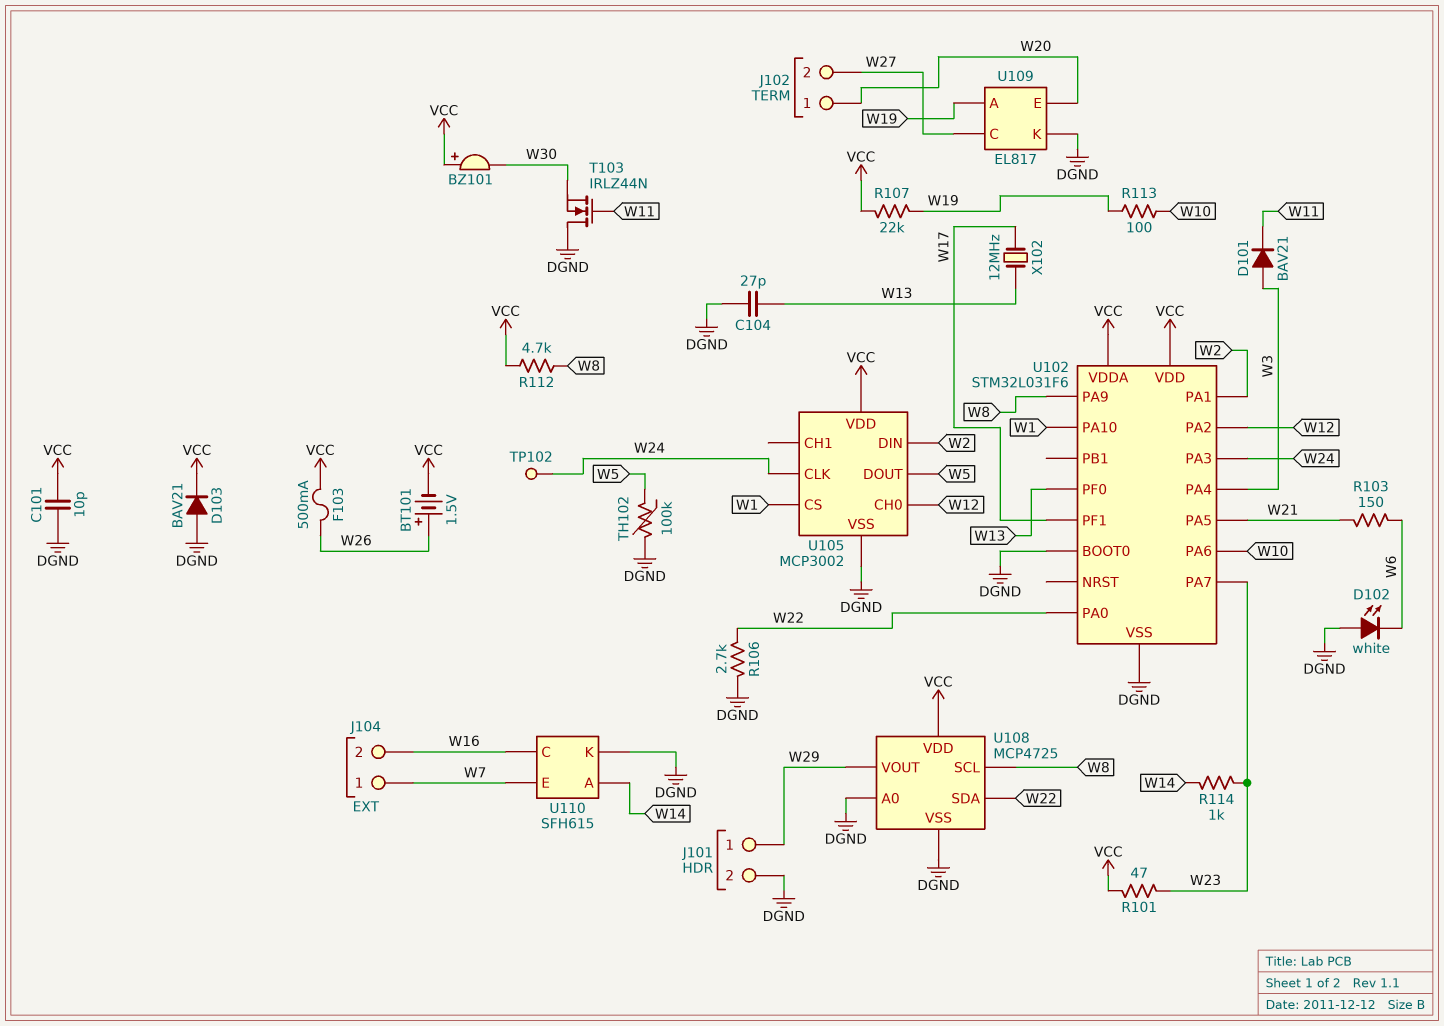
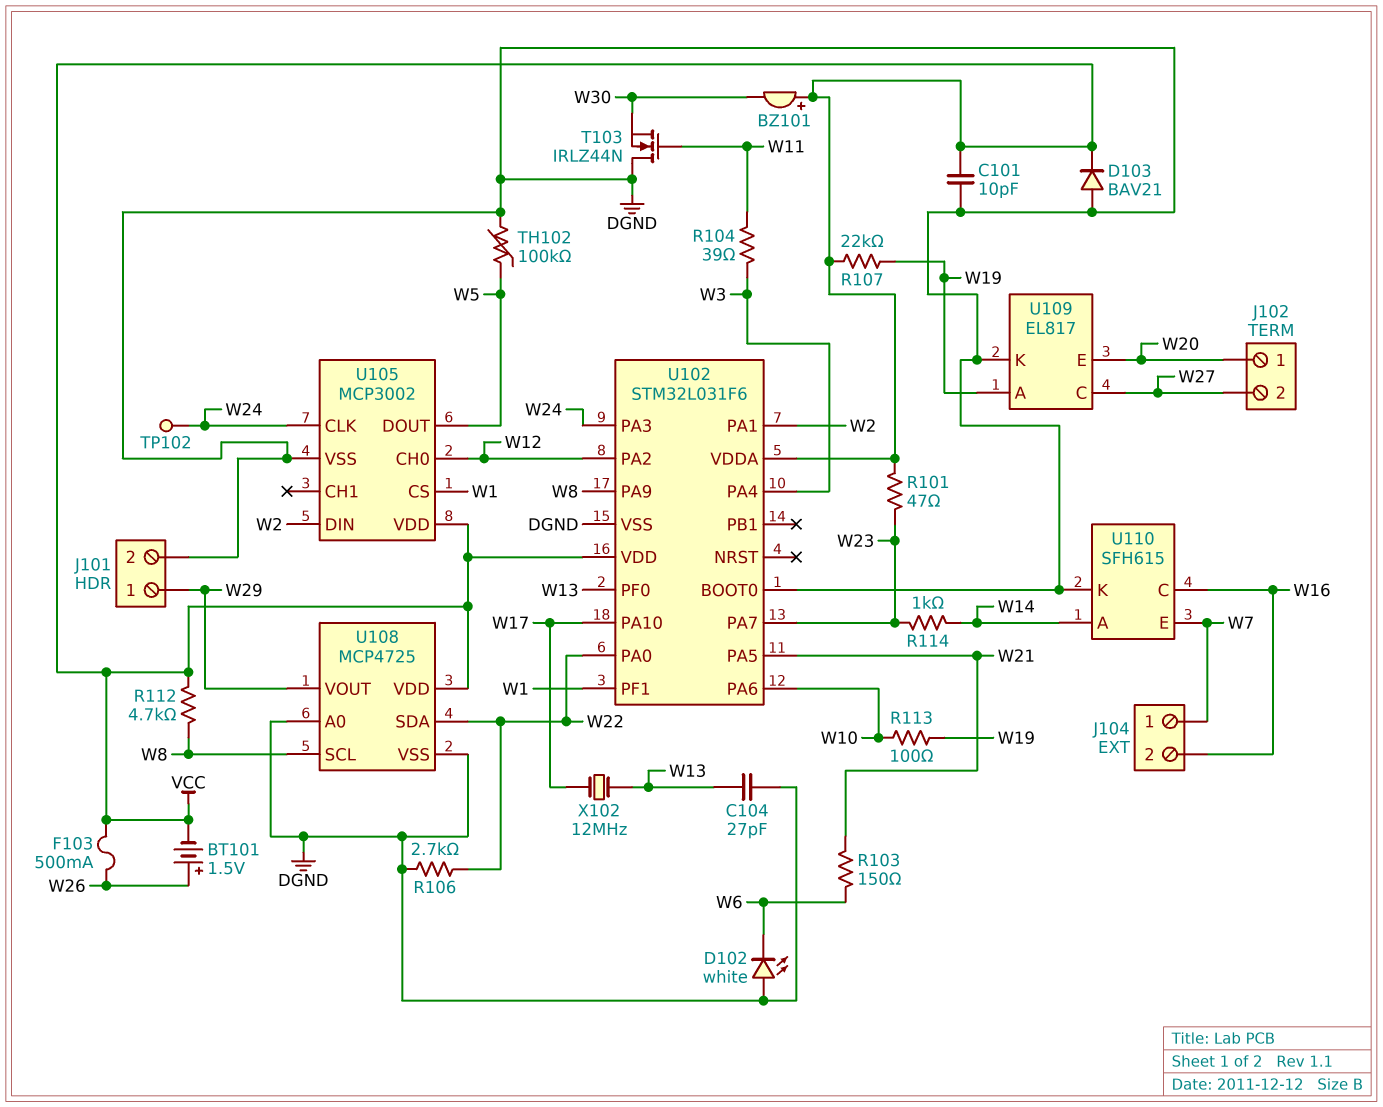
D101: diode BAV21 (A W3, K W11) -> none
R104: none -> 39 (W3, W11)
U102 pin PA10: W1 -> W17
U102 pin PF1: W17 -> W1

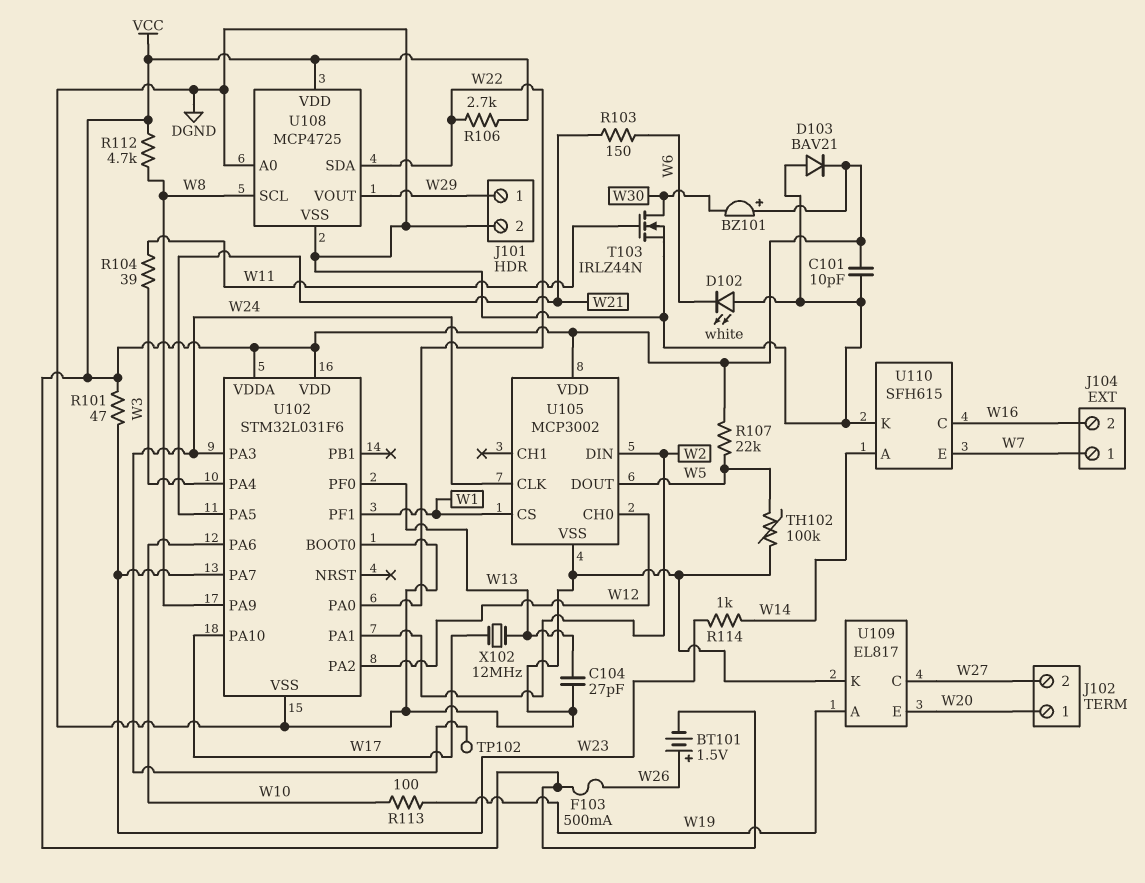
R106: 2.7k (DGND, W22) -> 2.7k (VCC, W22)
R107: 22k (VCC, W19) -> 22k (VCC, W5)
T103: NMOS IRLZ44N (G W11, D DGND, S W30) -> NMOS IRLZ44N (G W11, D W30, S DGND)

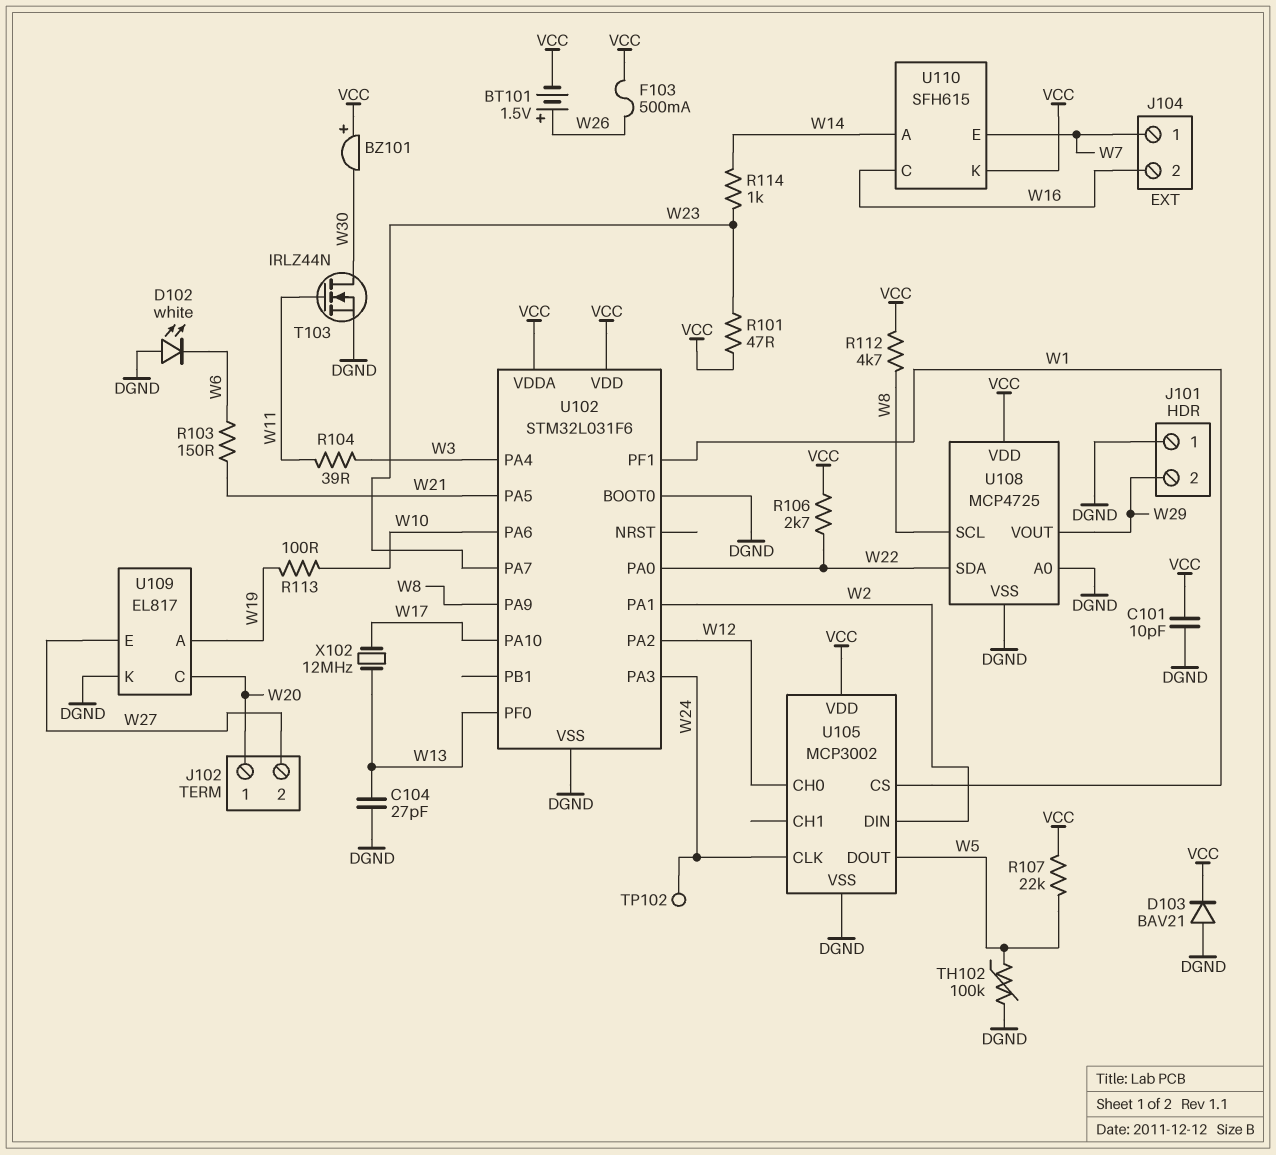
J101 pin 1: W29 -> DGND
J101 pin 2: DGND -> W29
U109 pin C: W27 -> W20
U109 pin E: W20 -> W27
U110 pin K: DGND -> VCC

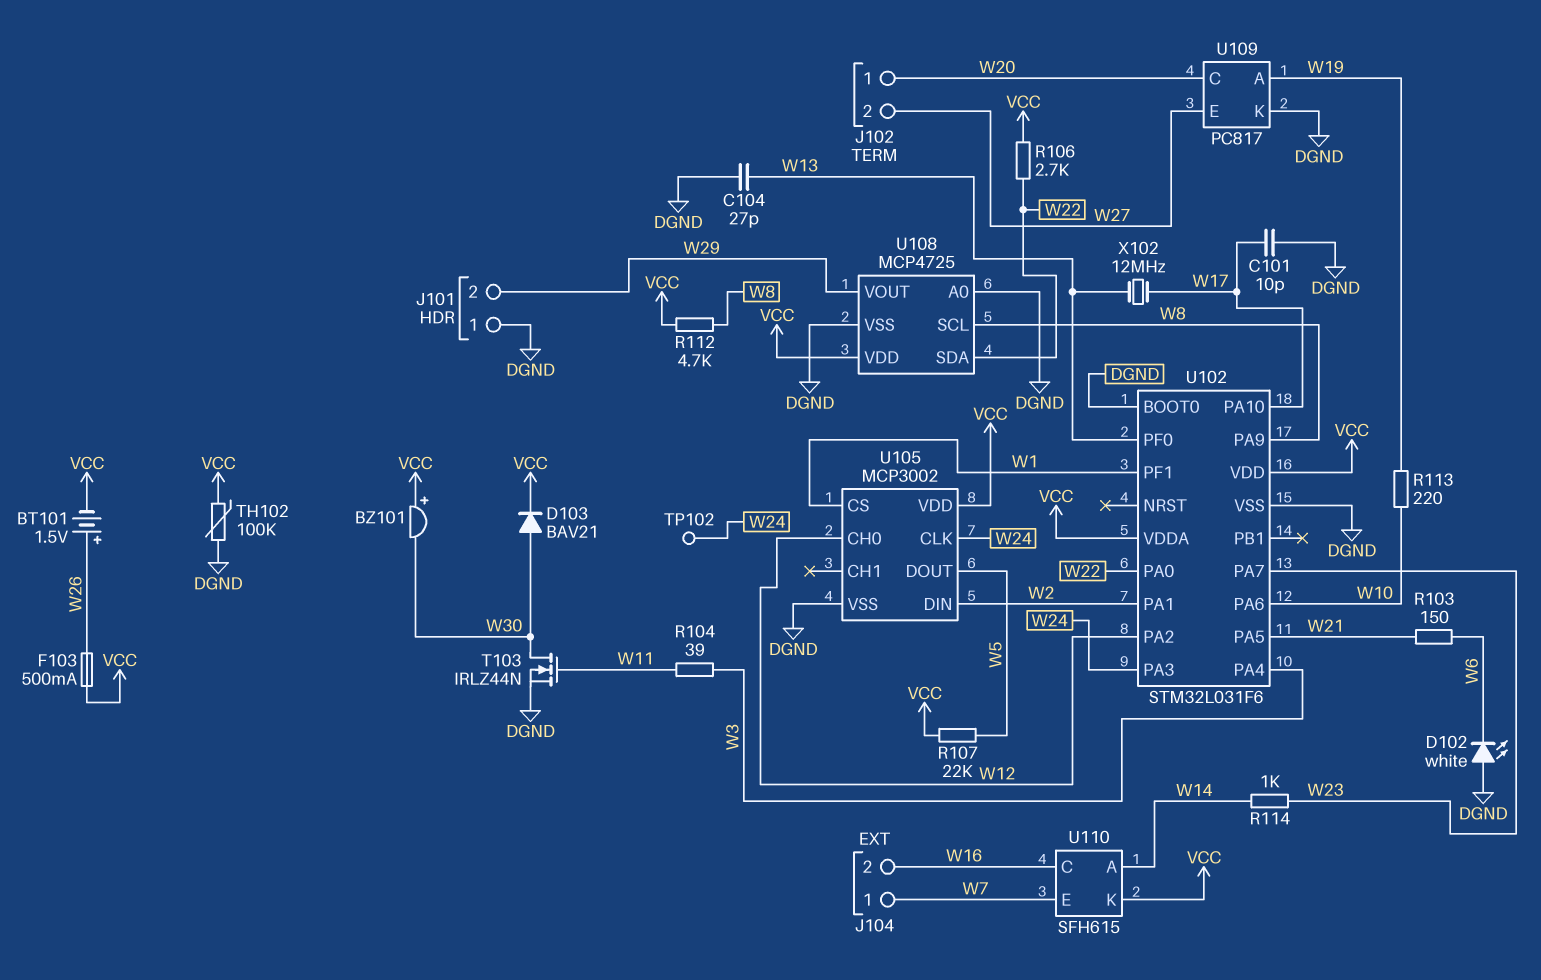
C101: 10pF (DGND, VCC) -> 10pF (DGND, W17)
D103: diode BAV21 (A DGND, K VCC) -> diode BAV21 (A W30, K VCC)
R101: 47 (VCC, W23) -> none
R113: 100 (W10, W19) -> 220 (W10, W19)
TH102: 100k (DGND, W5) -> 100k (DGND, VCC)
U109: EL817 -> PC817

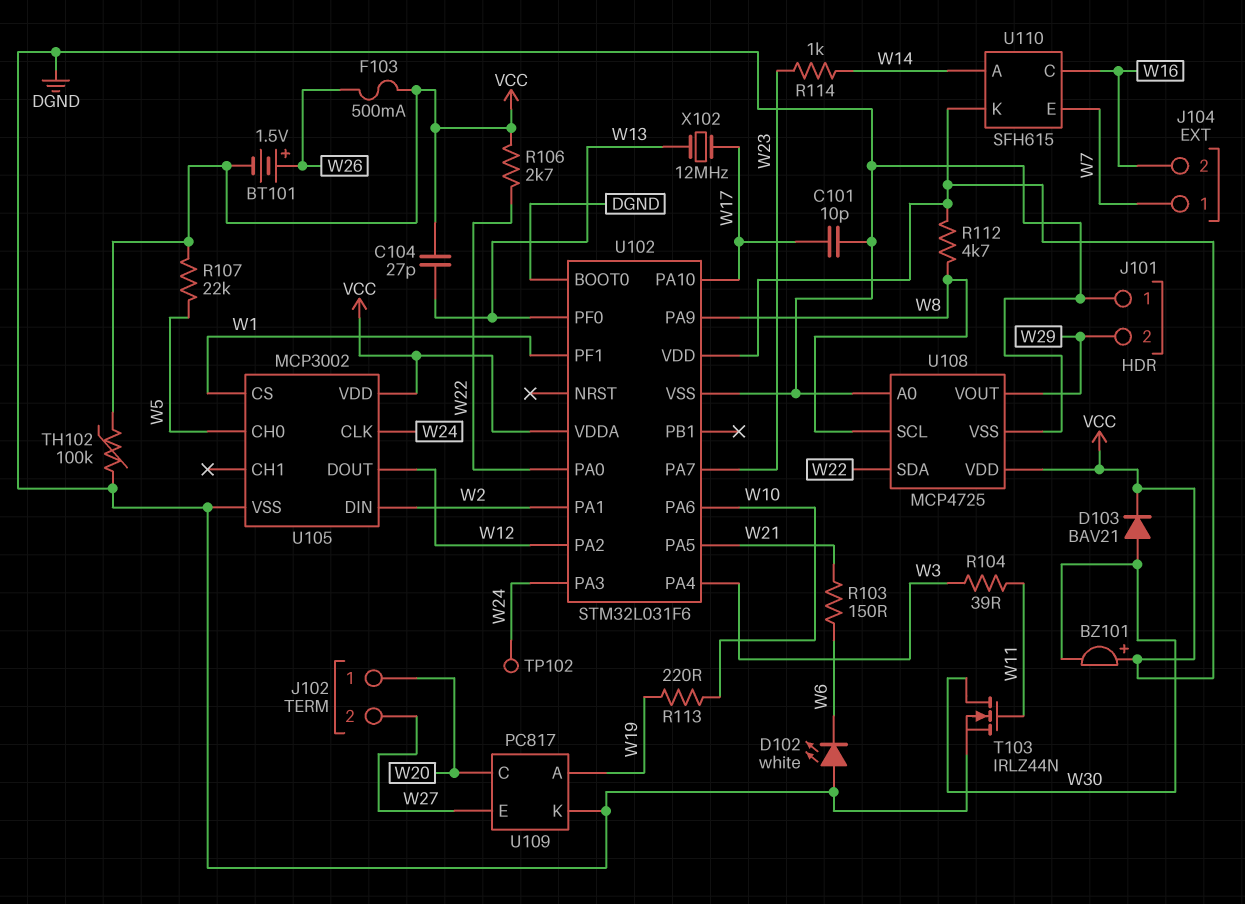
C104: 27pF (DGND, W13) -> 27pF (VCC, W13)
U105 pin CH0: W12 -> W5
U105 pin DOUT: W5 -> W12

